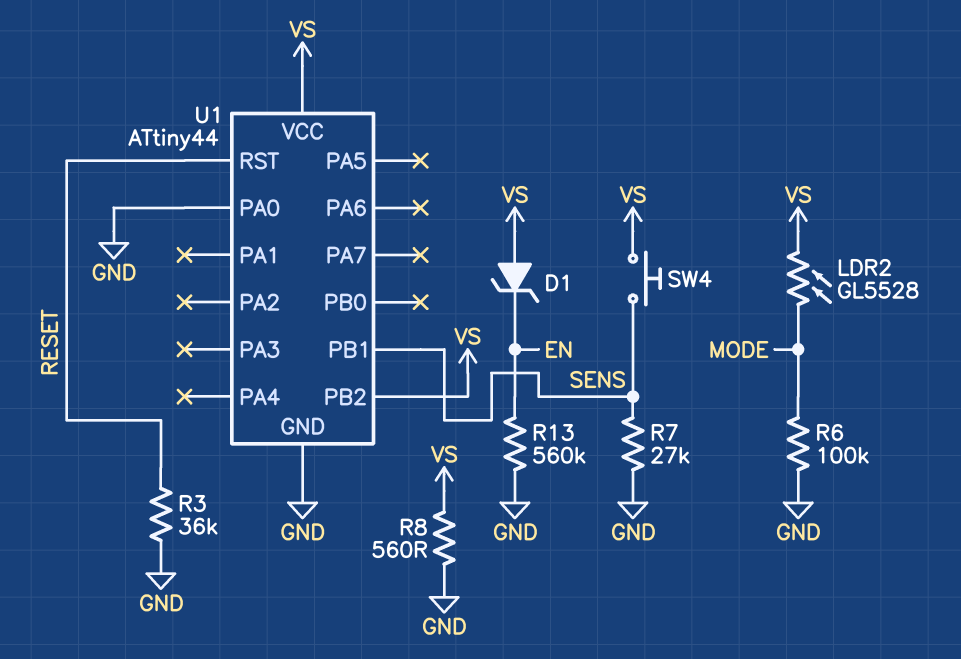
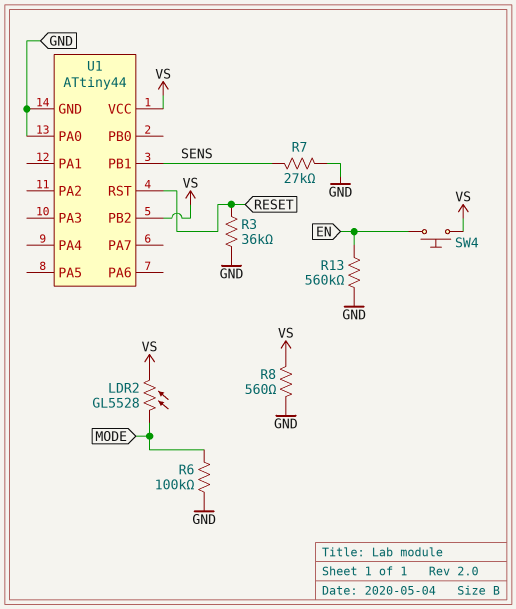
D1: zener (A VS, K EN) -> none
SW4: button (SENS, VS) -> button (EN, VS)

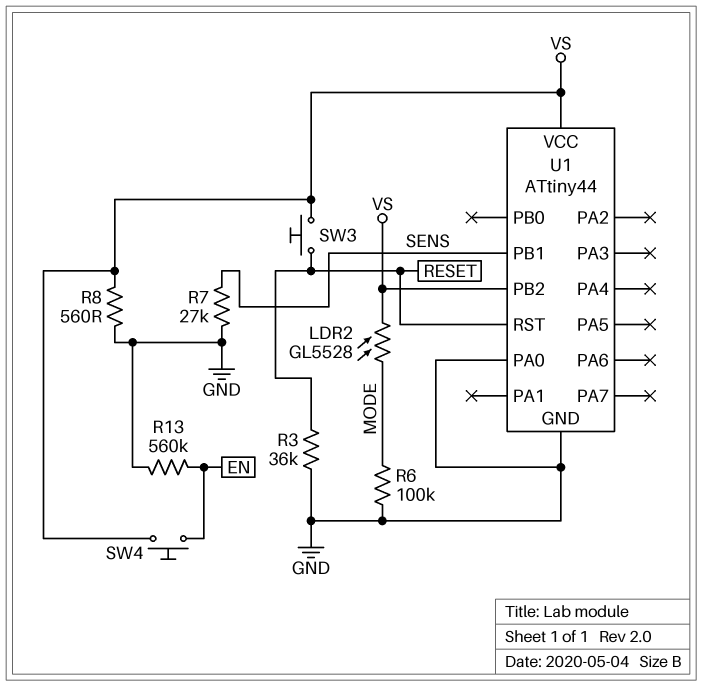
SW3: none -> button (RESET, VS)

